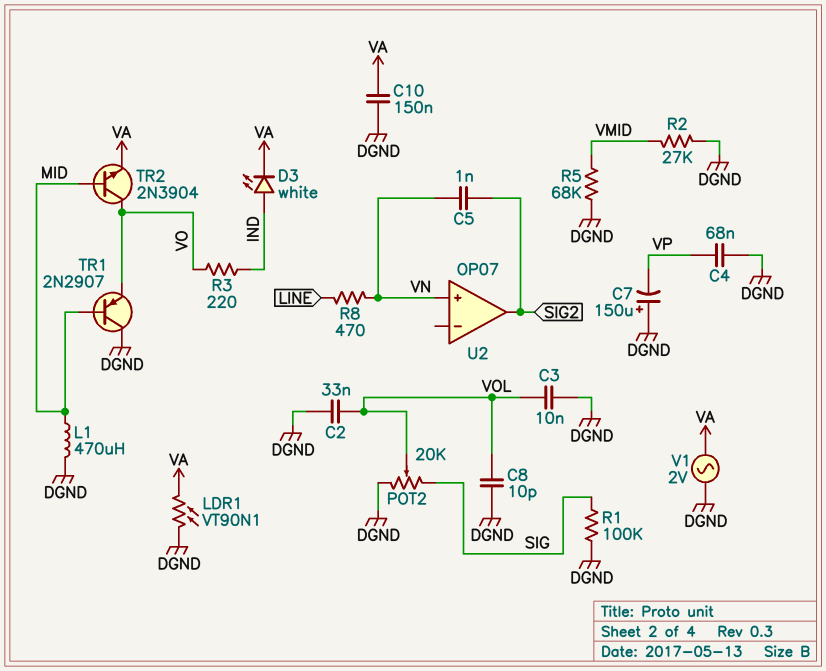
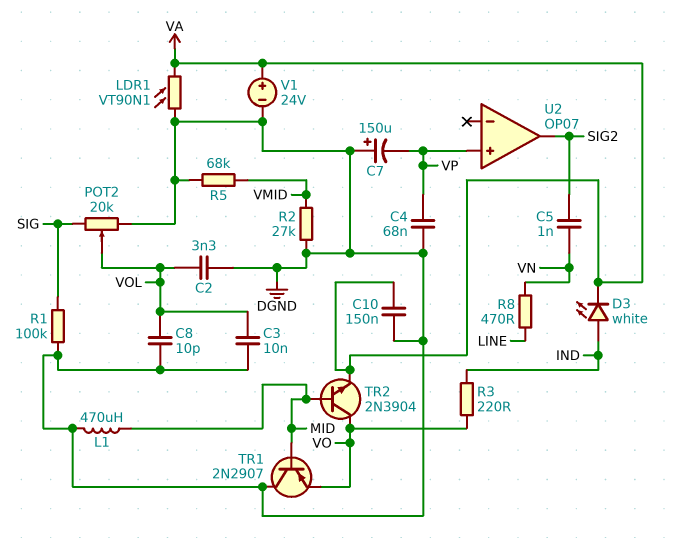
C2: 33nF (DGND, VOL) -> 3.3nF (DGND, VOL)
U2 pin in+: VN -> VP
V1: AC 2V (DGND, VA) -> 24V (plus VA, minus DGND)

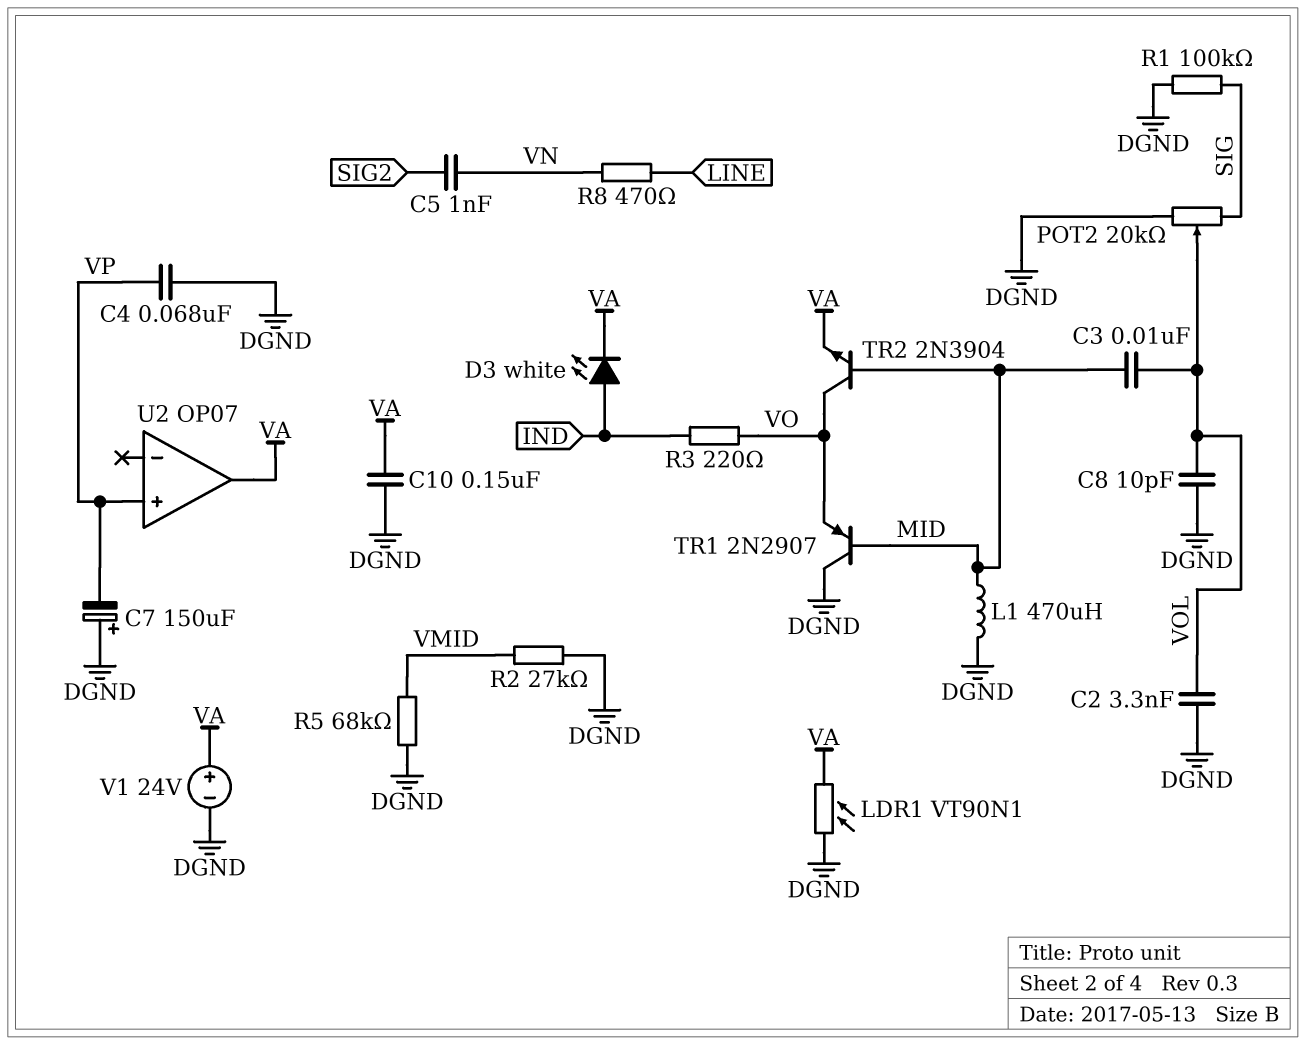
C3: 10nF (DGND, VOL) -> 10nF (MID, VOL)
U2 pin out: SIG2 -> VA

